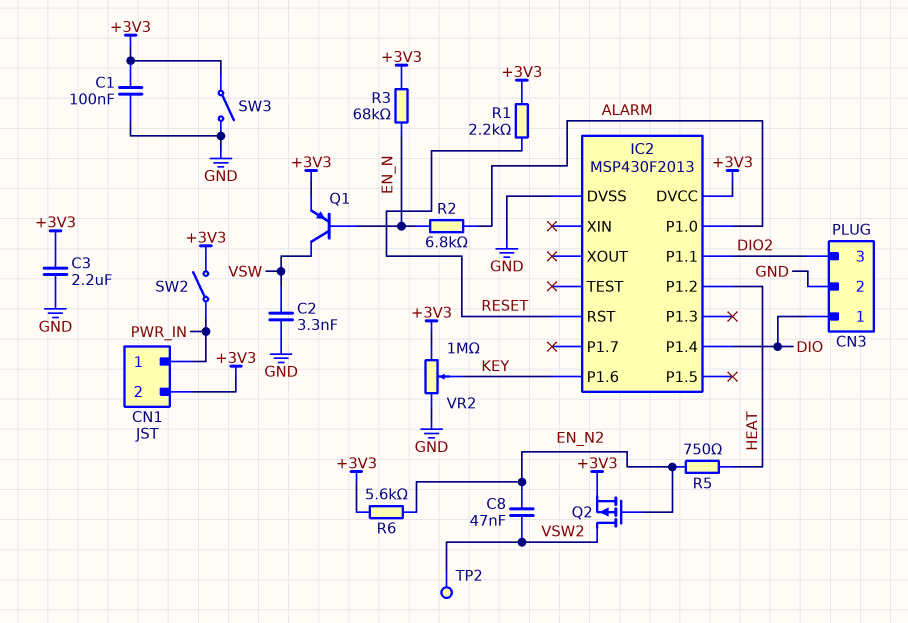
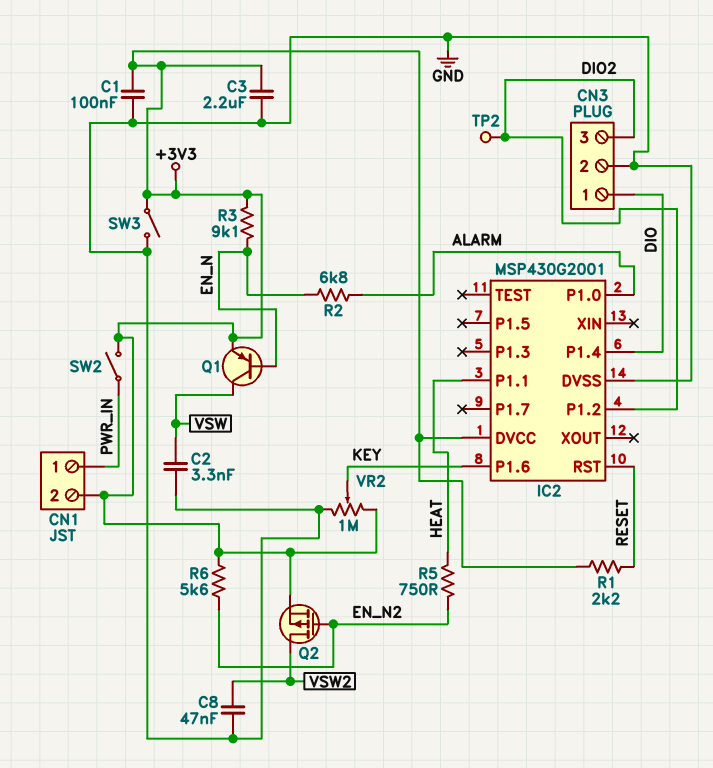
C8: 47nF (EN_N2, VSW2) -> 47nF (GND, VSW2)
IC2: MSP430F2013 -> MSP430G2001
IC2 pin P1.1: DIO2 -> HEAT
IC2 pin P1.2: HEAT -> DIO2
R3: 68k (+3V3, EN_N) -> 9.1k (+3V3, EN_N)
TP2: test point (VSW2) -> test point (DIO2)

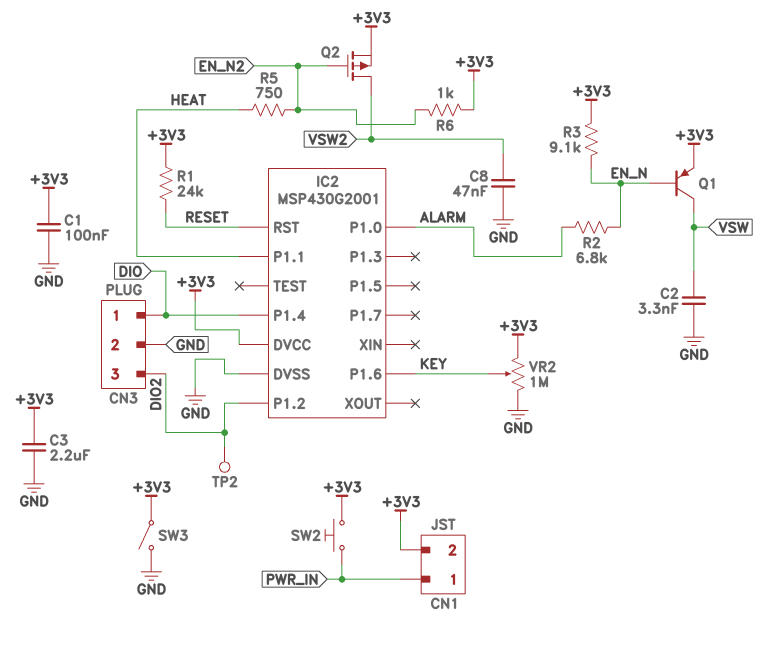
R1: 2.2k (+3V3, RESET) -> 24k (+3V3, RESET)
R6: 5.6k (+3V3, EN_N2) -> 1k (+3V3, EN_N2)
SW2: switch (+3V3, PWR_IN) -> button (+3V3, PWR_IN)

